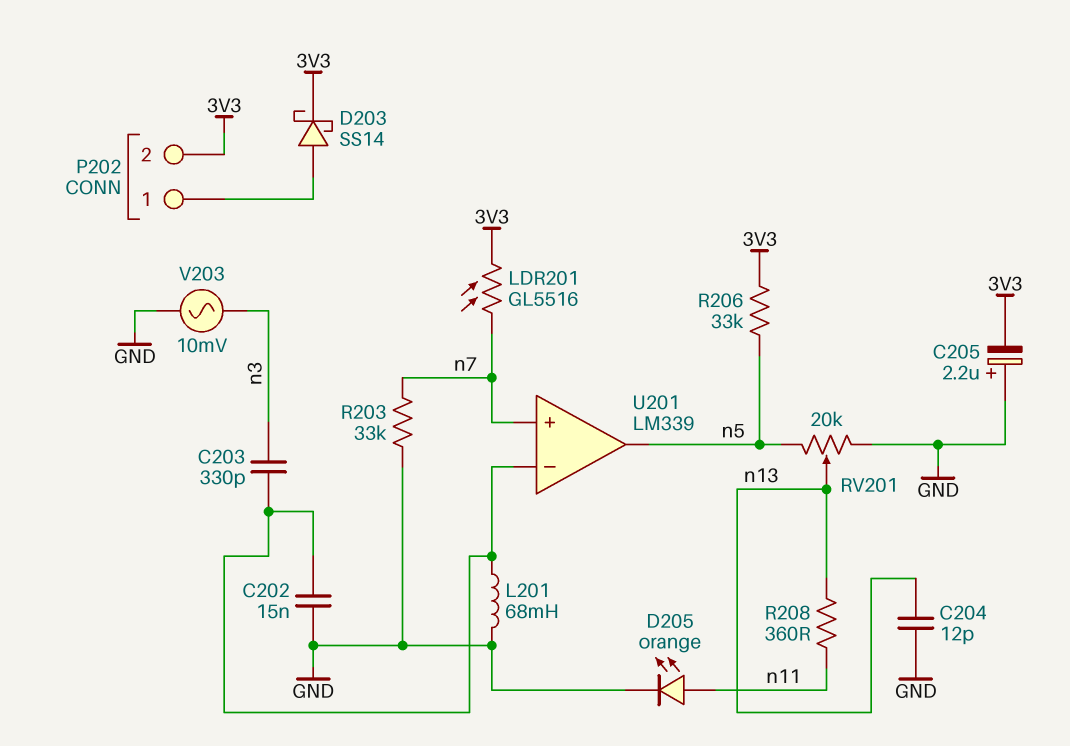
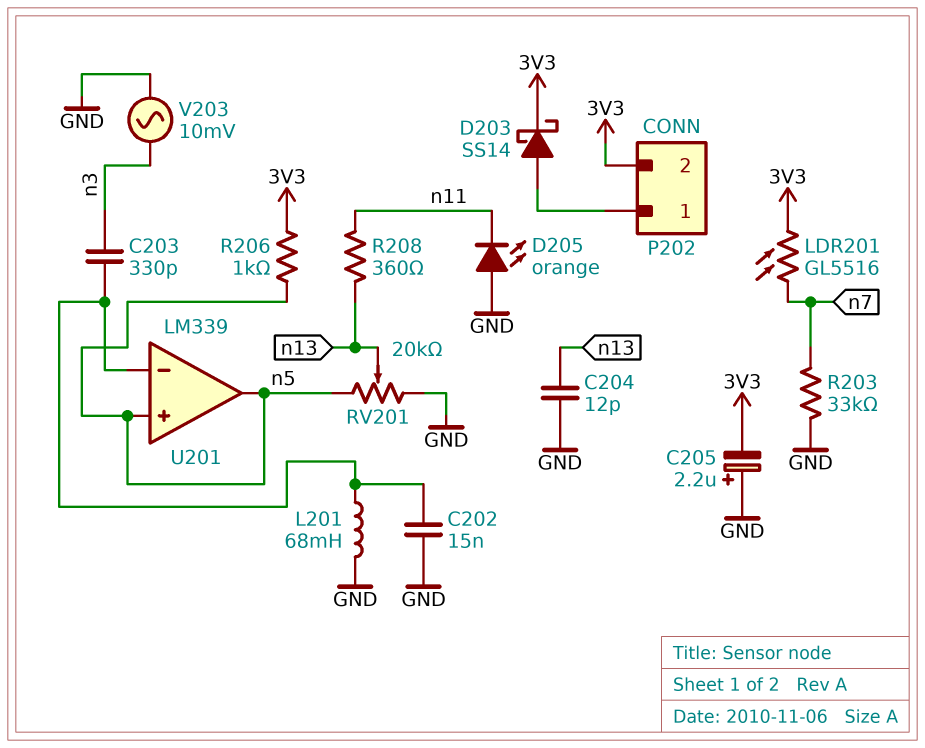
D205: LED orange (A n11, K GND) -> LED orange (A GND, K n11)
R206: 33k (3V3, n5) -> 1k (3V3, n5)
U201 pin in+: n7 -> n5

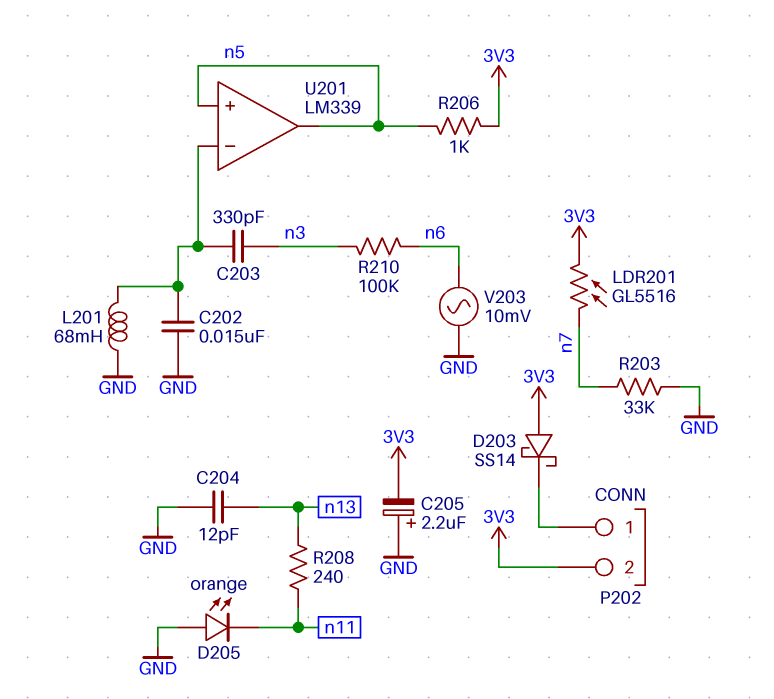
D203: schottky SS14 (A P202/1, K 3V3) -> schottky SS14 (A 3V3, K P202/1)
R208: 360 (n11, n13) -> 240 (n11, n13)
R210: none -> 100k (n3, n6)
RV201: 20k (GND, n5, wiper n13) -> none
V203: AC 10mV (GND, n3) -> AC 10mV (GND, n6)

